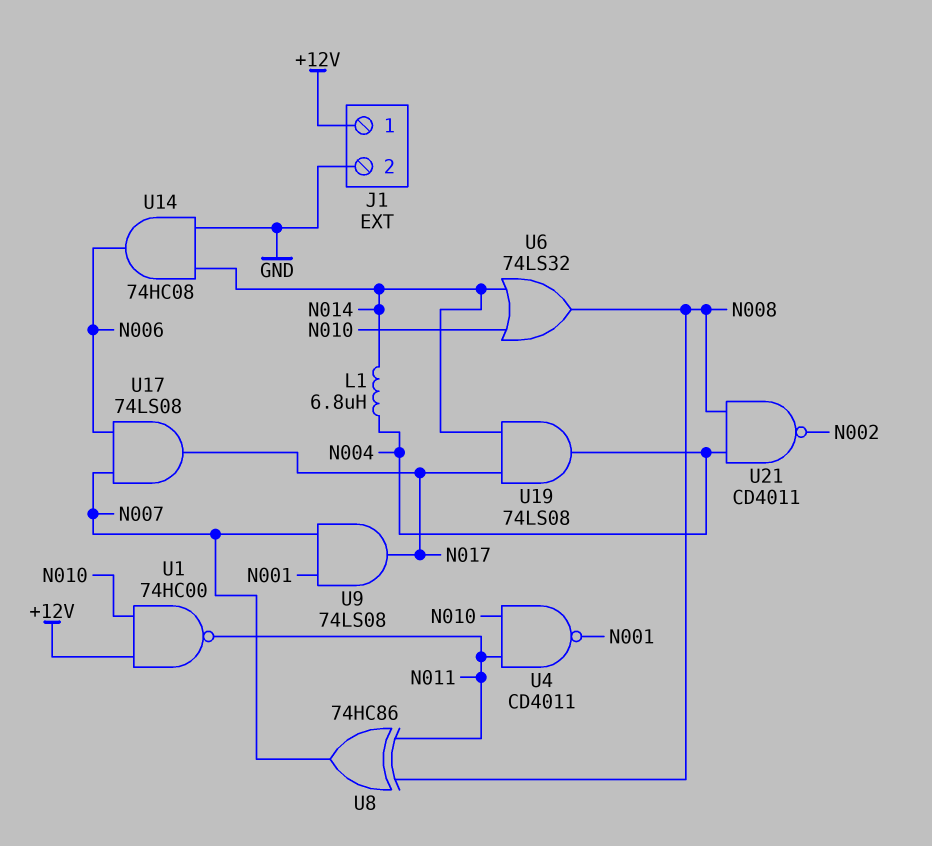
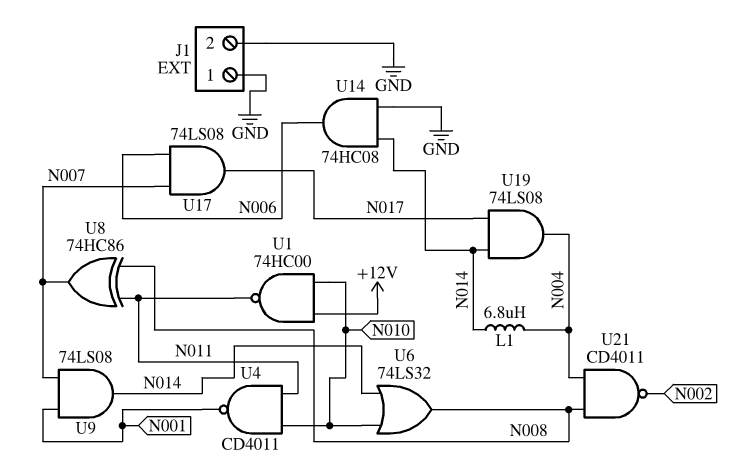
J1 pin 1: +12V -> GND
U9: AND 74LS08 (in N001, in N007, out N017) -> AND 74LS08 (in N001, in N007, out N014)

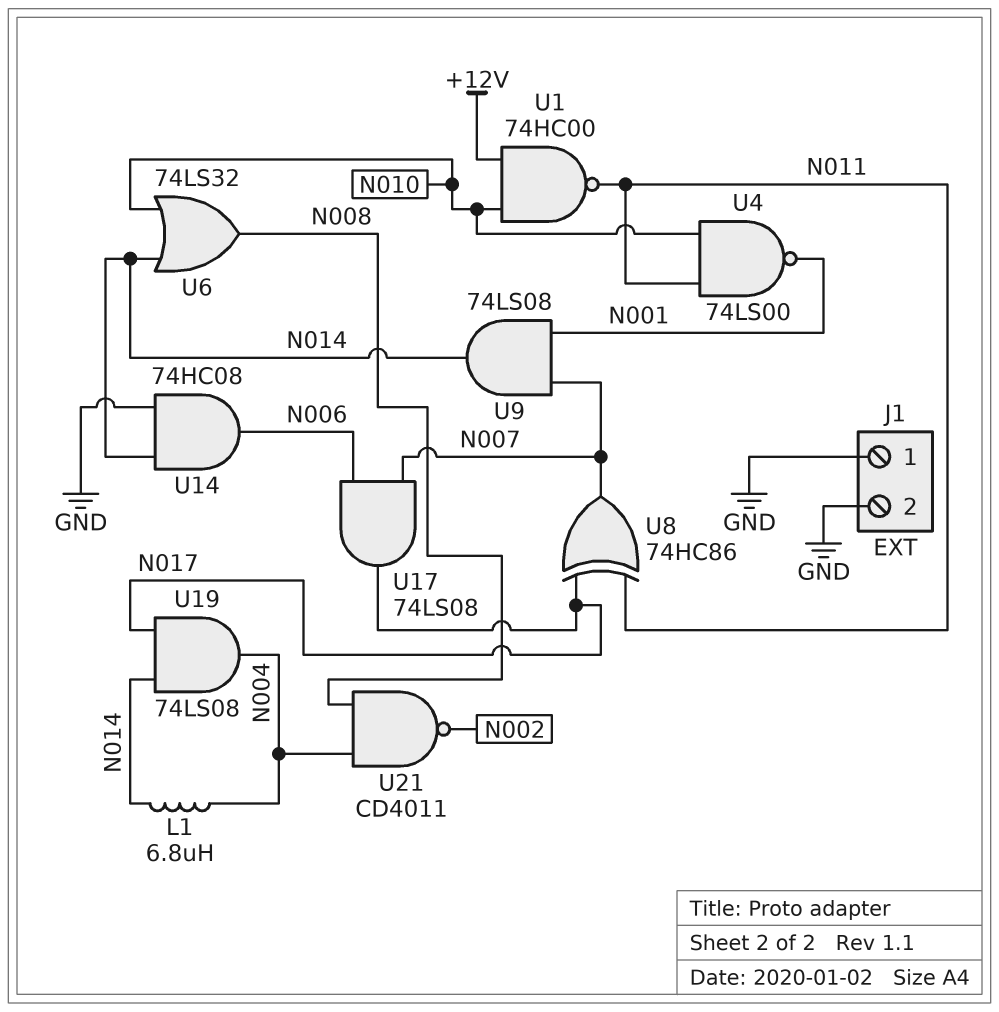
U4: NAND CD4011 (in N010, in N011, out N001) -> NAND 74LS00 (in N010, in N011, out N001)
U8: XOR 74HC86 (in N008, in N011, out N007) -> XOR 74HC86 (in N011, in N017, out N007)

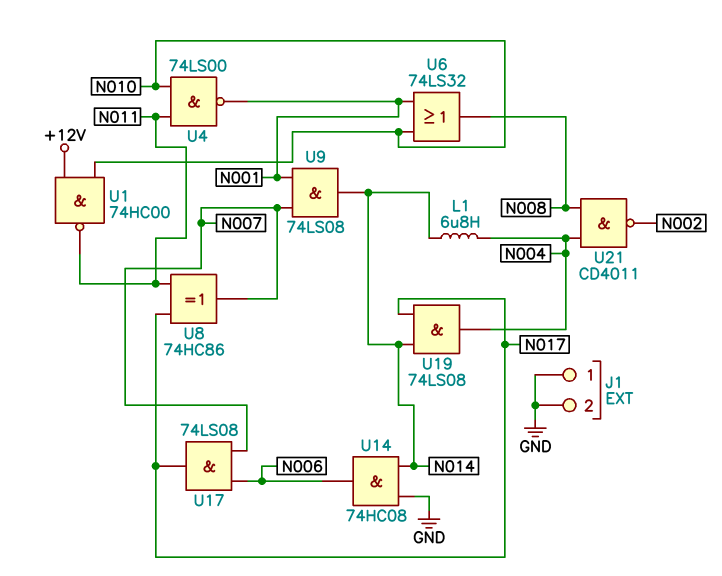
U6: OR 74LS32 (in N010, in N014, out N008) -> OR 74LS32 (in N001, in N010, out N008)

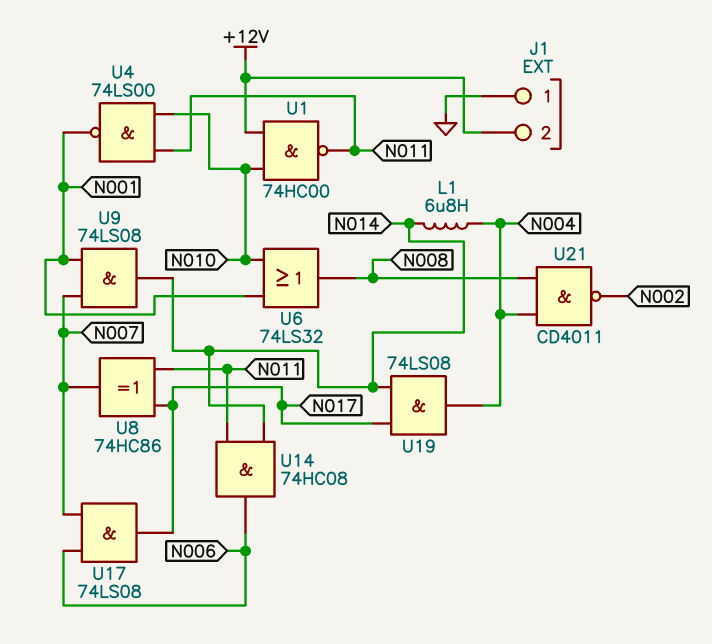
J1 pin 2: GND -> +12V
U14: AND 74HC08 (in GND, in N014, out N006) -> AND 74HC08 (in N011, in N014, out N006)

